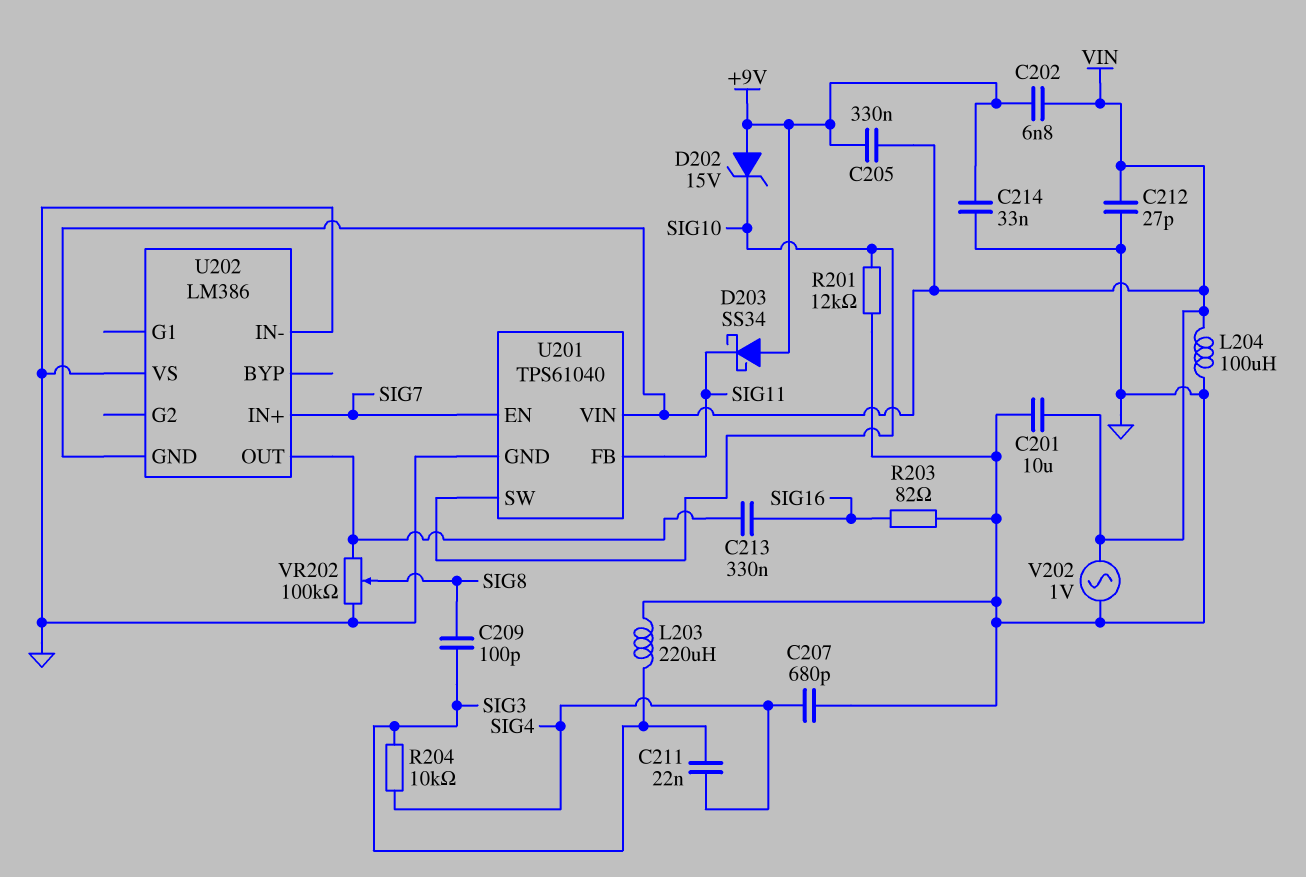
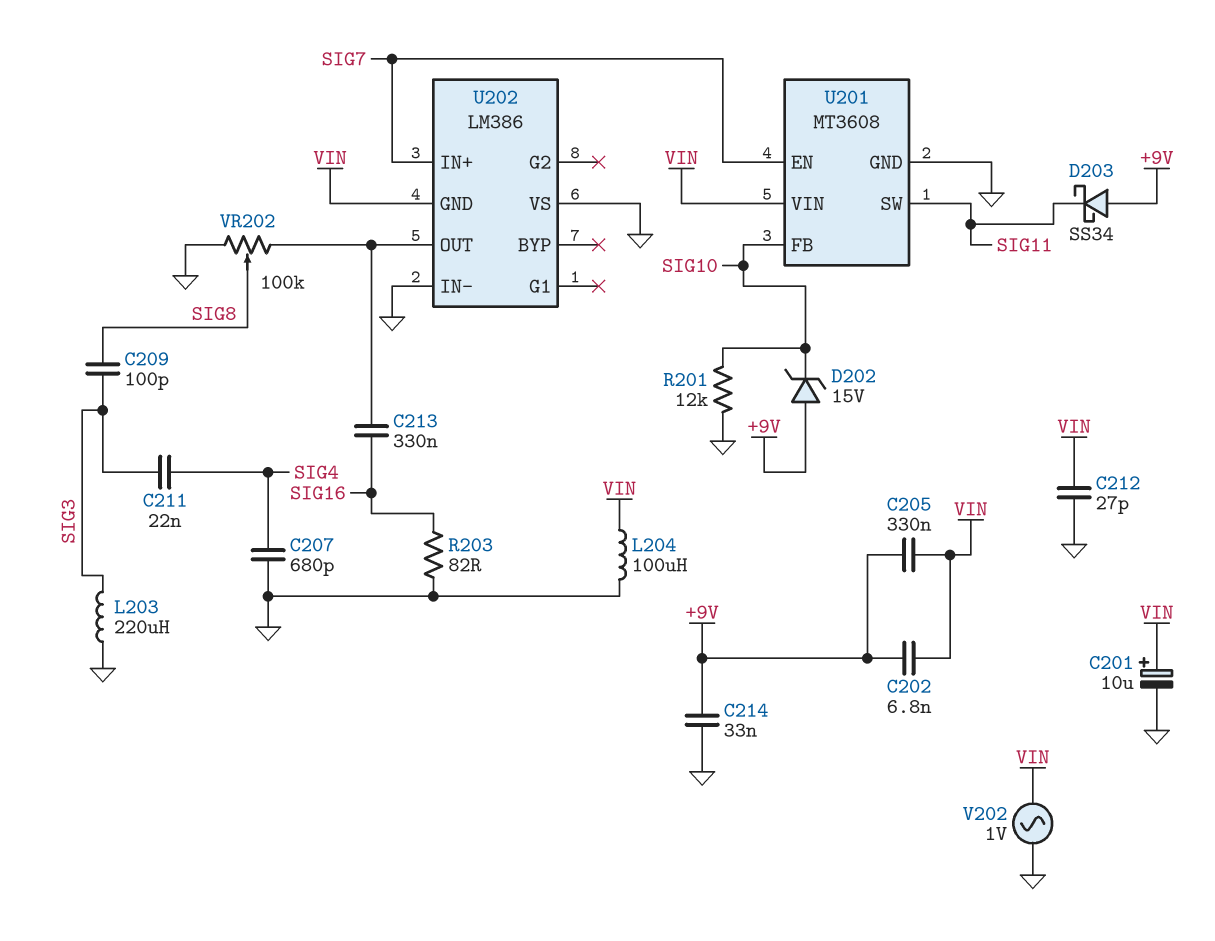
C201: 10uF (GND, VIN) -> 10uF (plus VIN, minus GND)
R204: 10k (SIG3, SIG4) -> none
U201: TPS61040 -> MT3608
U201 pin FB: SIG11 -> SIG10
U201 pin SW: SIG10 -> SIG11

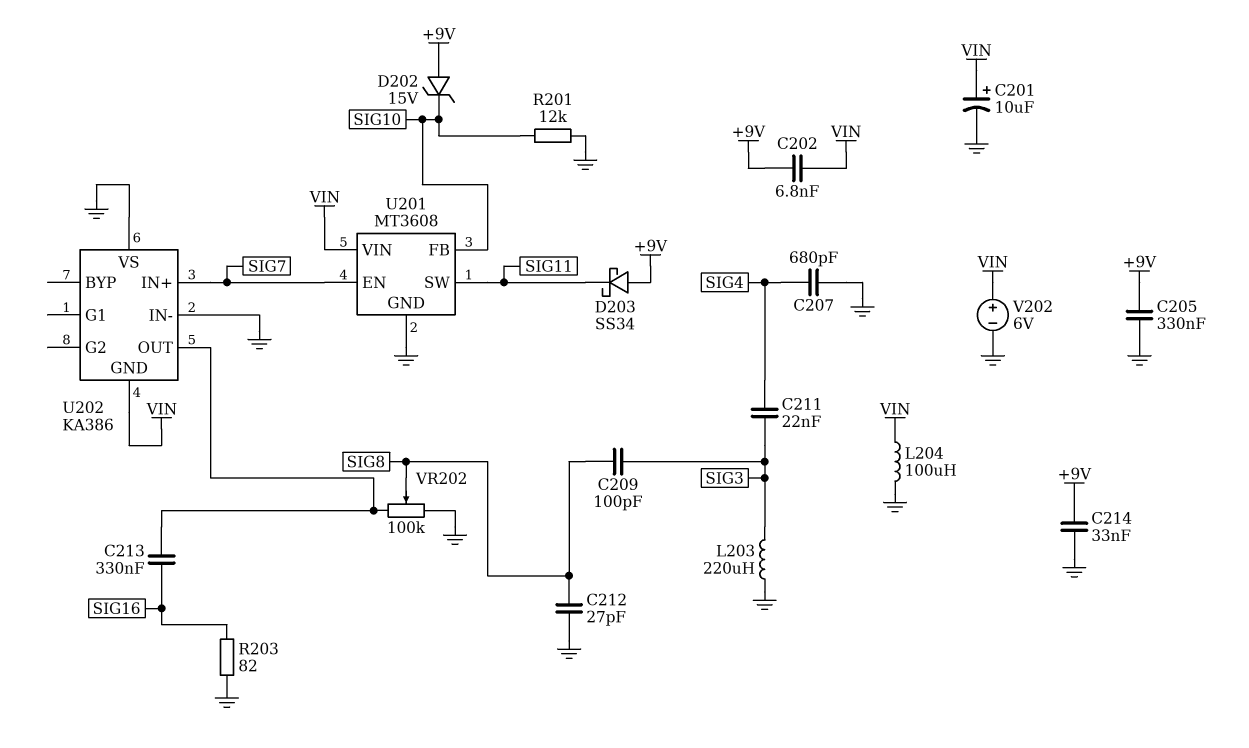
C205: 330nF (+9V, VIN) -> 330nF (+9V, GND)
C212: 27pF (GND, VIN) -> 27pF (GND, SIG8)
U202: LM386 -> KA386
V202: AC 1V (GND, VIN) -> 6V (plus VIN, minus GND)

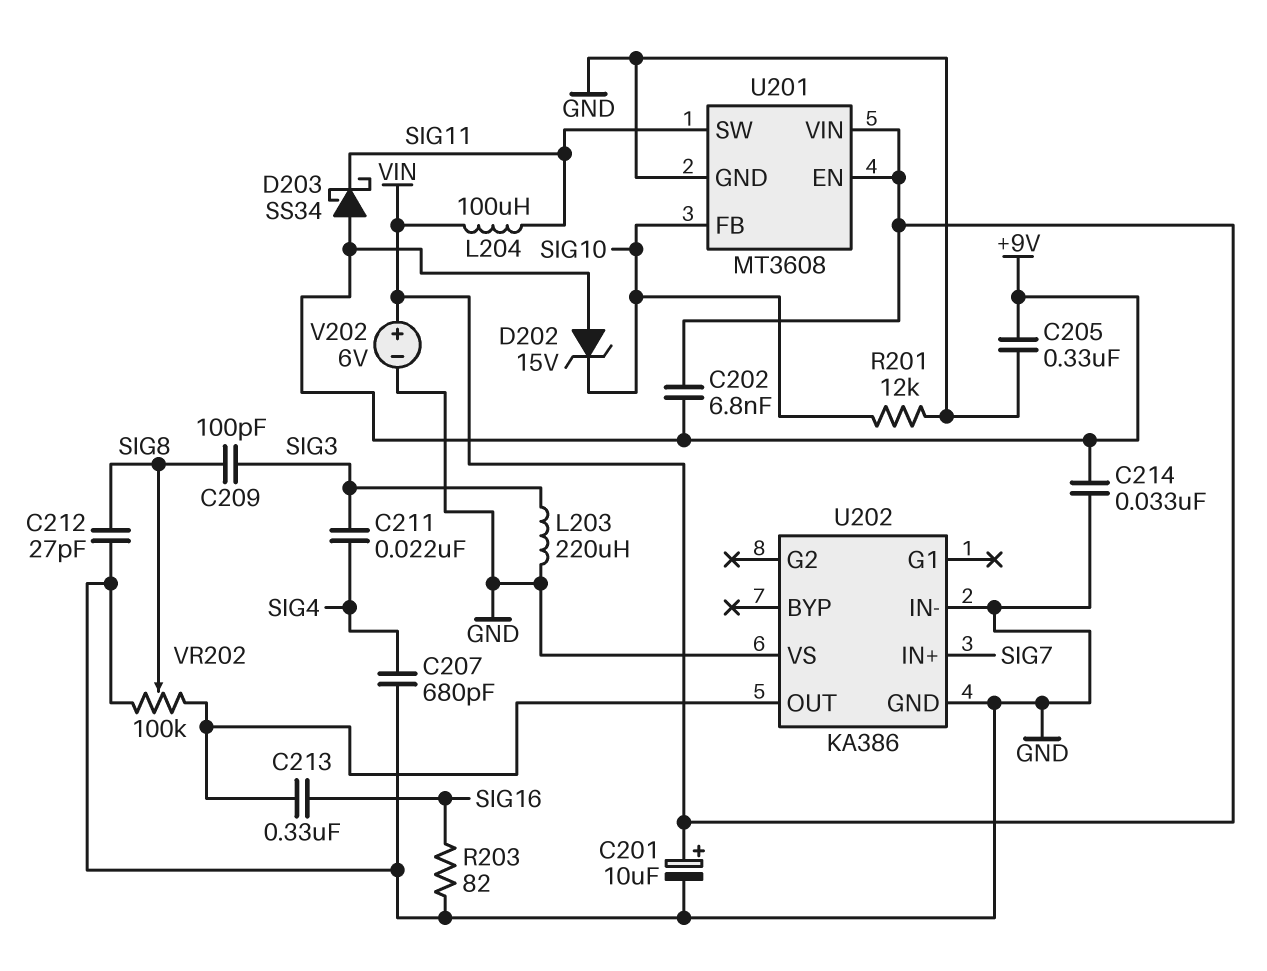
L204: 100uH (GND, VIN) -> 100uH (SIG11, VIN)
U201 pin EN: SIG7 -> VIN
U202 pin GND: VIN -> GND

